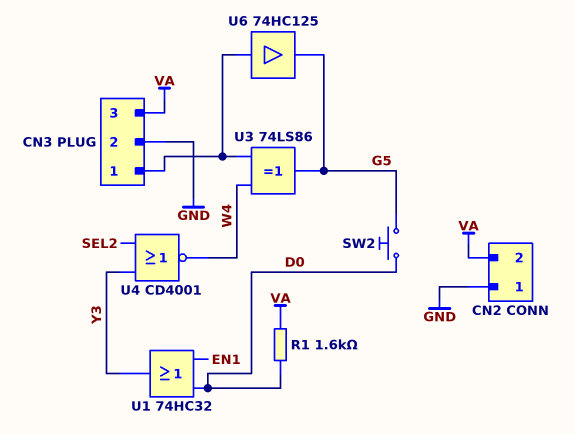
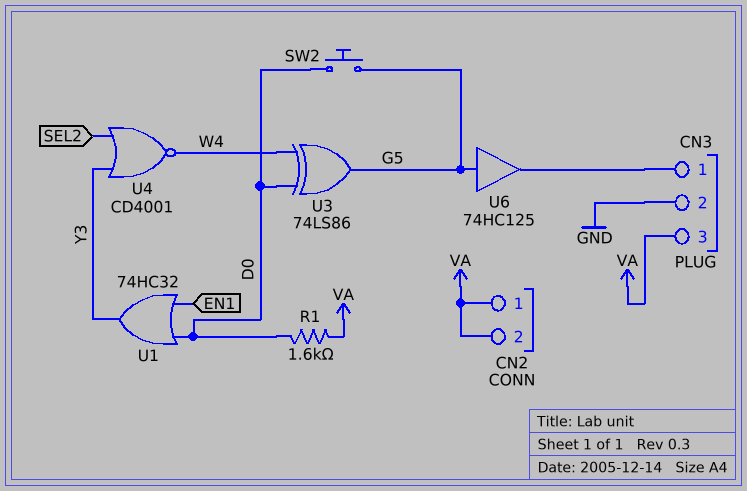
CN2 pin 1: GND -> VA
U3: XOR 74LS86 (in CN3/1, in W4, out G5) -> XOR 74LS86 (in D0, in W4, out G5)
U6: buffer 74HC125 (in CN3/1, out G5) -> buffer 74HC125 (in G5, out CN3/1)

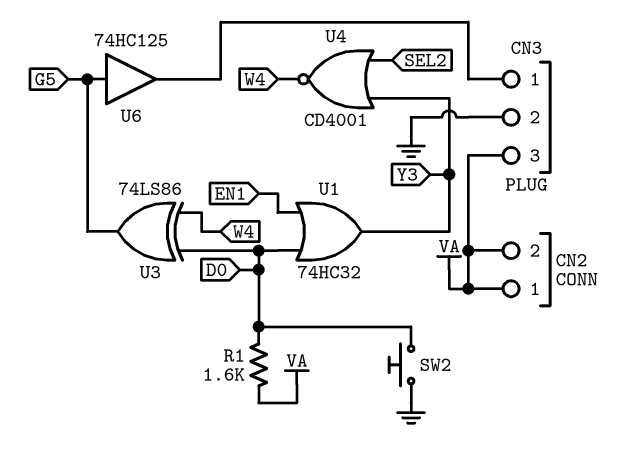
SW2: button (D0, G5) -> button (D0, GND)

